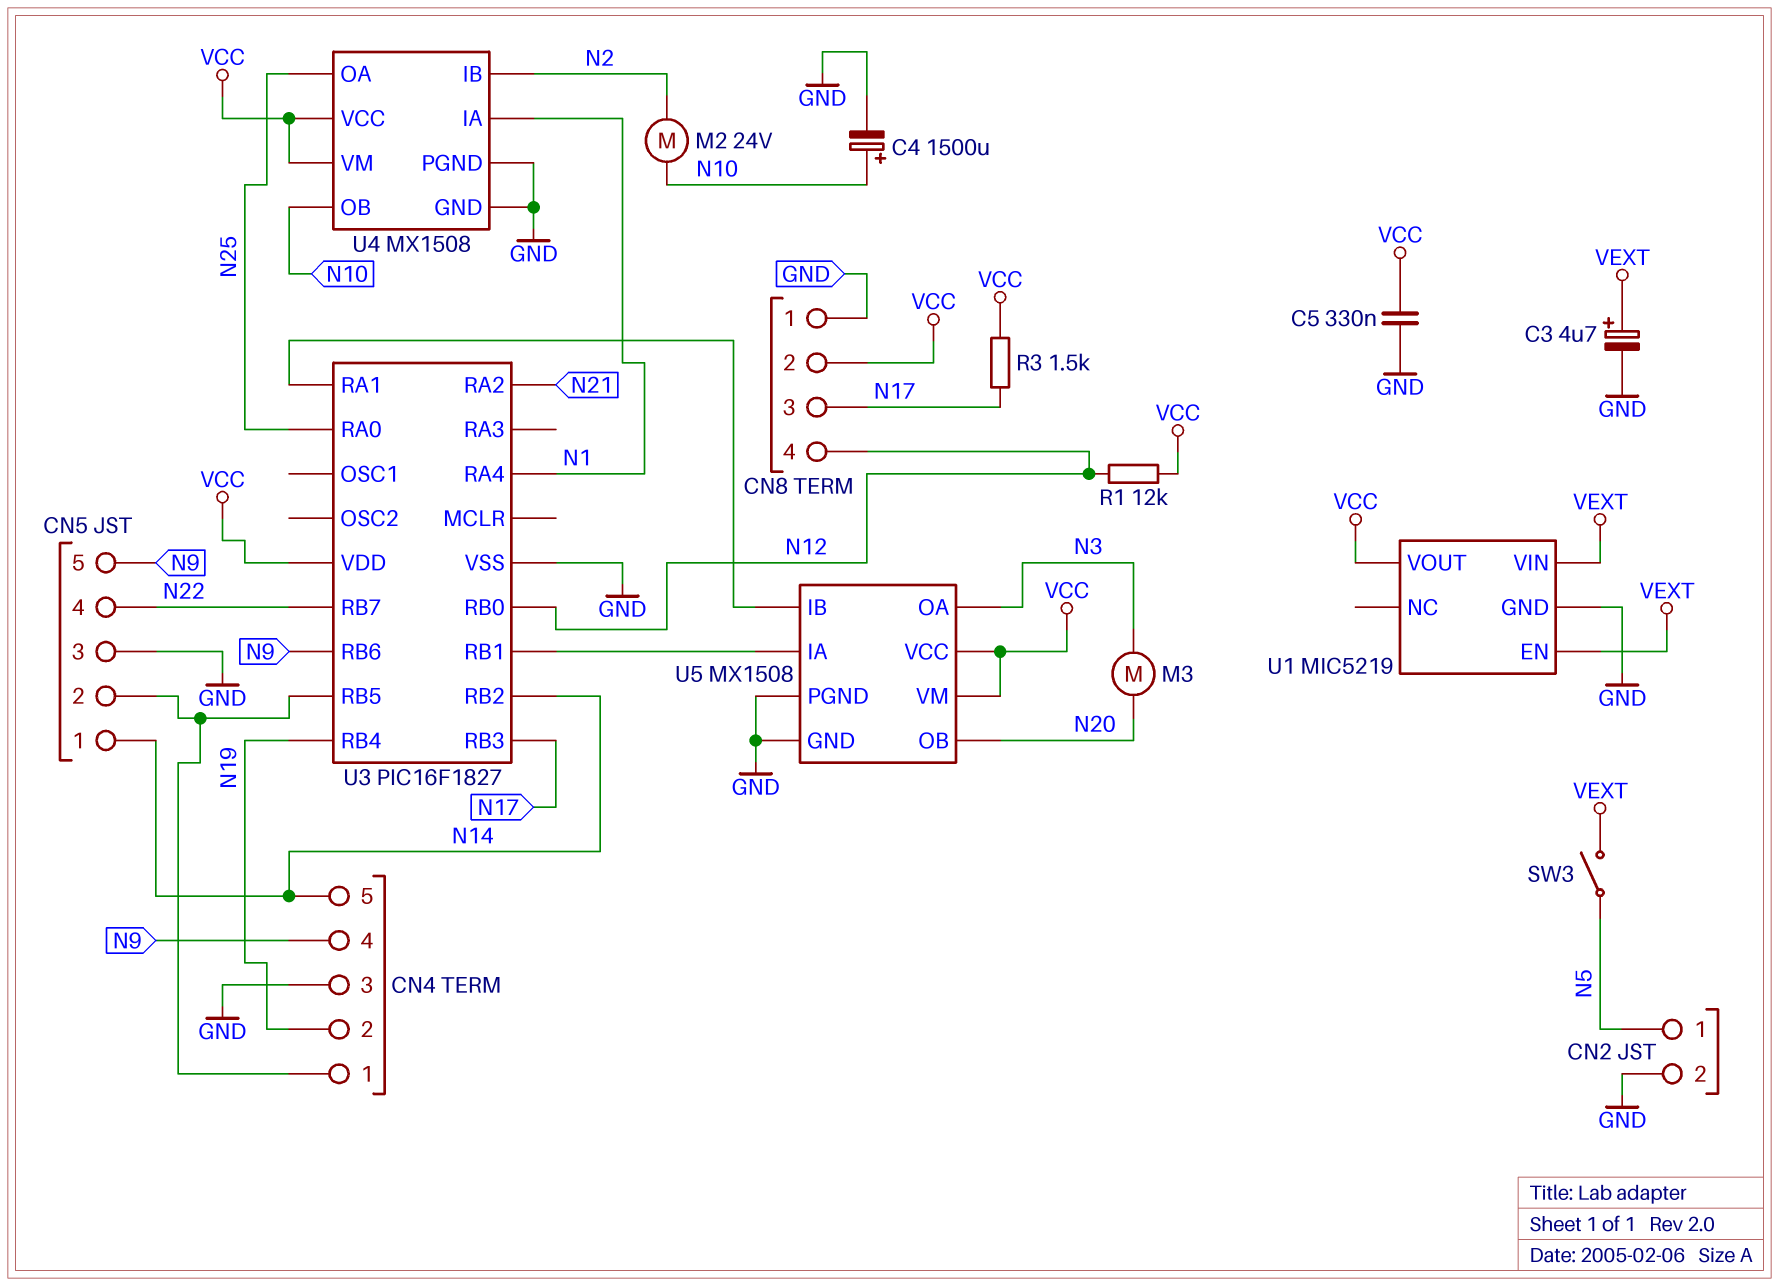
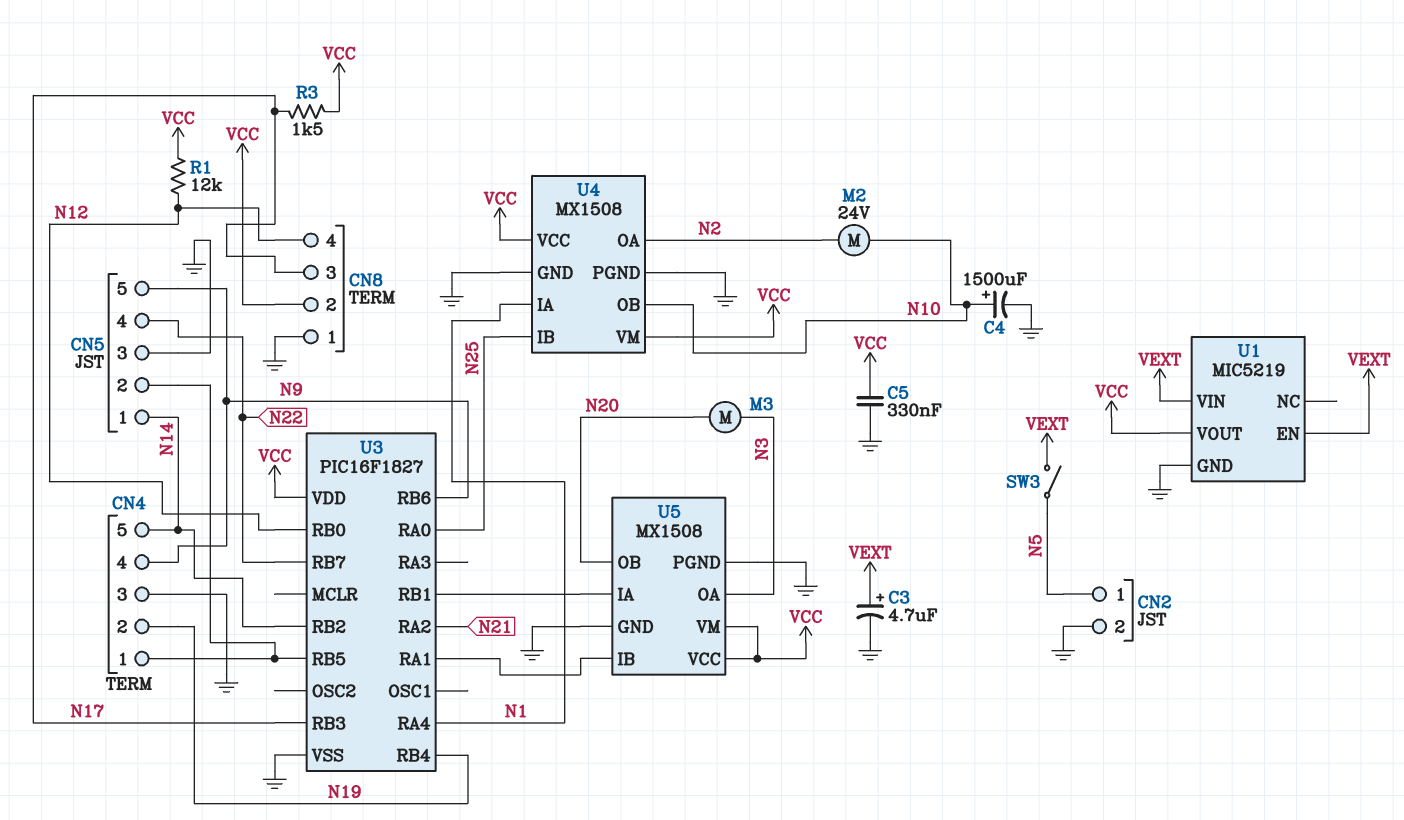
U4 pin IB: N2 -> N25
U4 pin OA: N25 -> N2

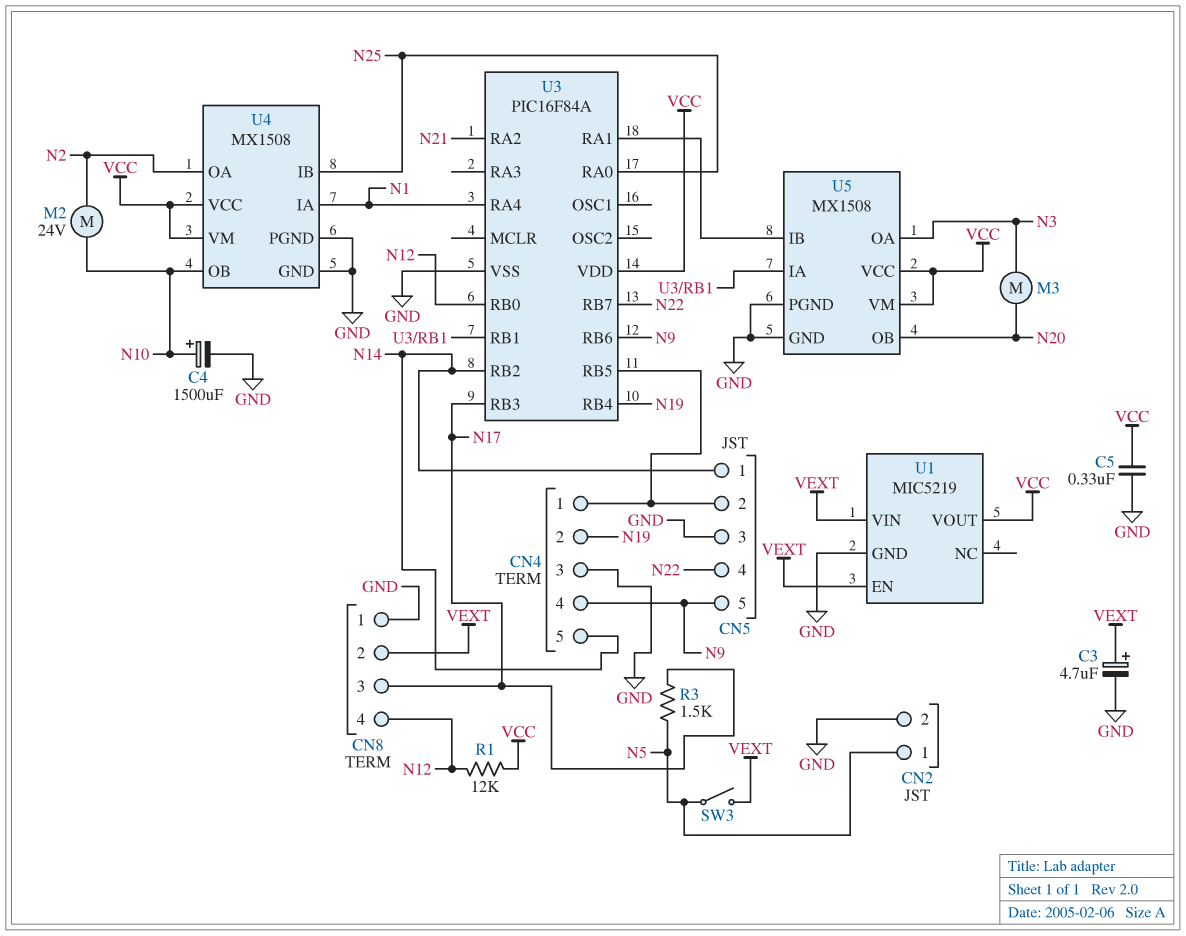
CN8 pin 2: VCC -> VEXT
R3: 1.5k (N17, VCC) -> 1.5k (N5, N17)
U3: PIC16F1827 -> PIC16F84A

